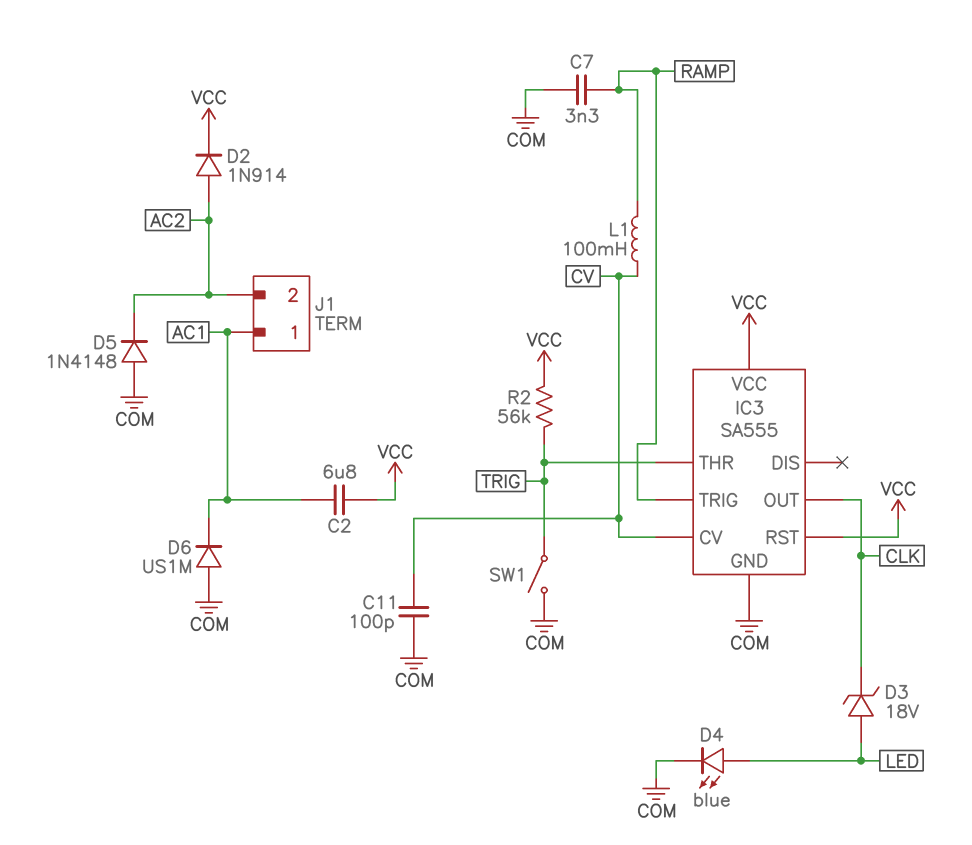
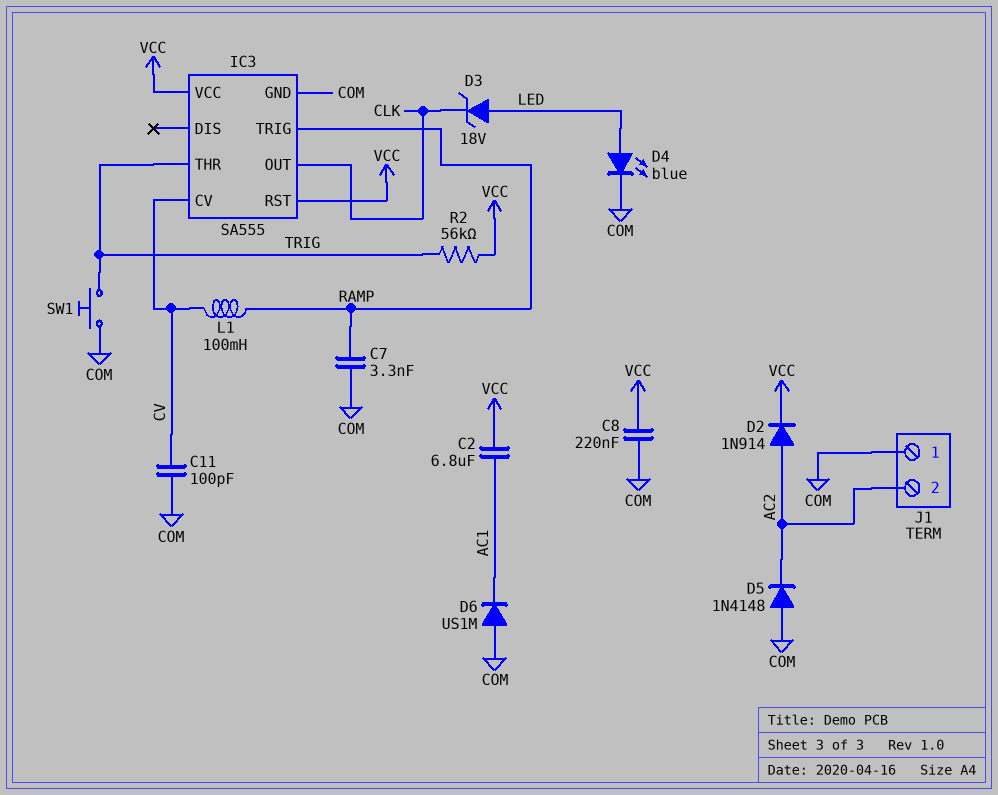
C8: none -> 220nF (COM, VCC)
J1 pin 1: AC1 -> COM
SW1: switch (COM, TRIG) -> button (COM, TRIG)

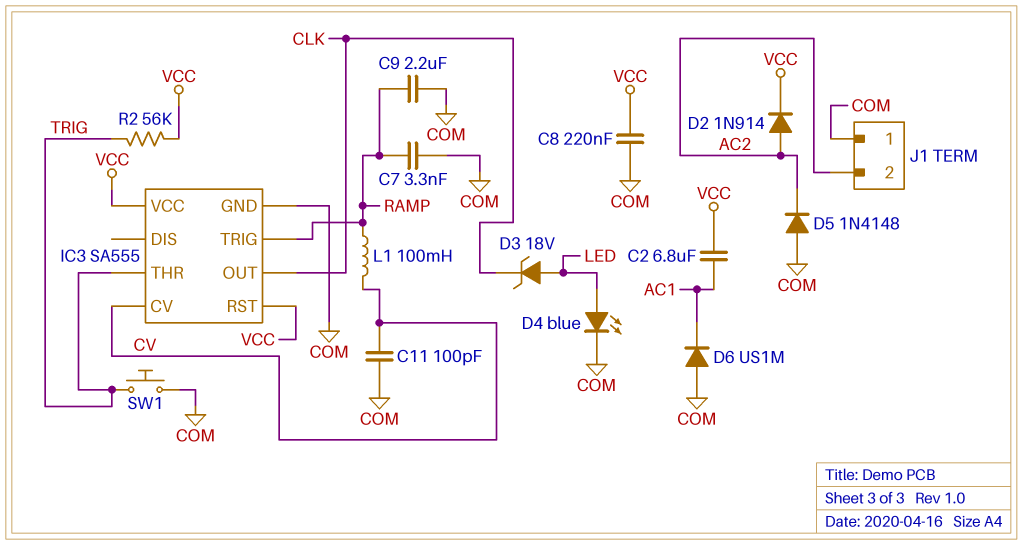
C9: none -> 2.2uF (COM, RAMP)

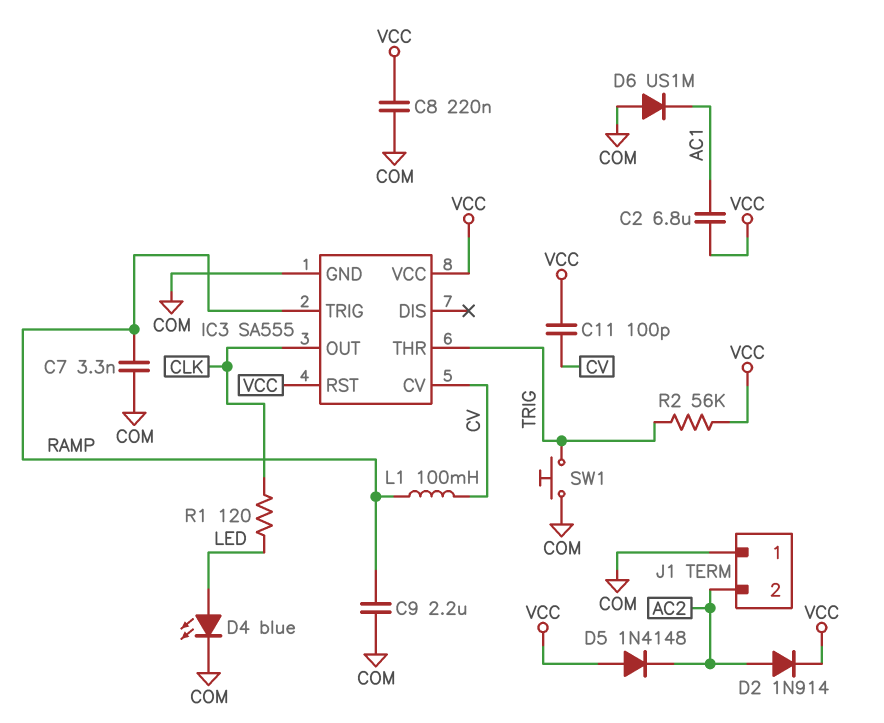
C11: 100pF (COM, CV) -> 100pF (CV, VCC)
D3: zener 18V (A LED, K CLK) -> none
D5: diode 1N4148 (A COM, K AC2) -> diode 1N4148 (A VCC, K AC2)
R1: none -> 120 (CLK, LED)

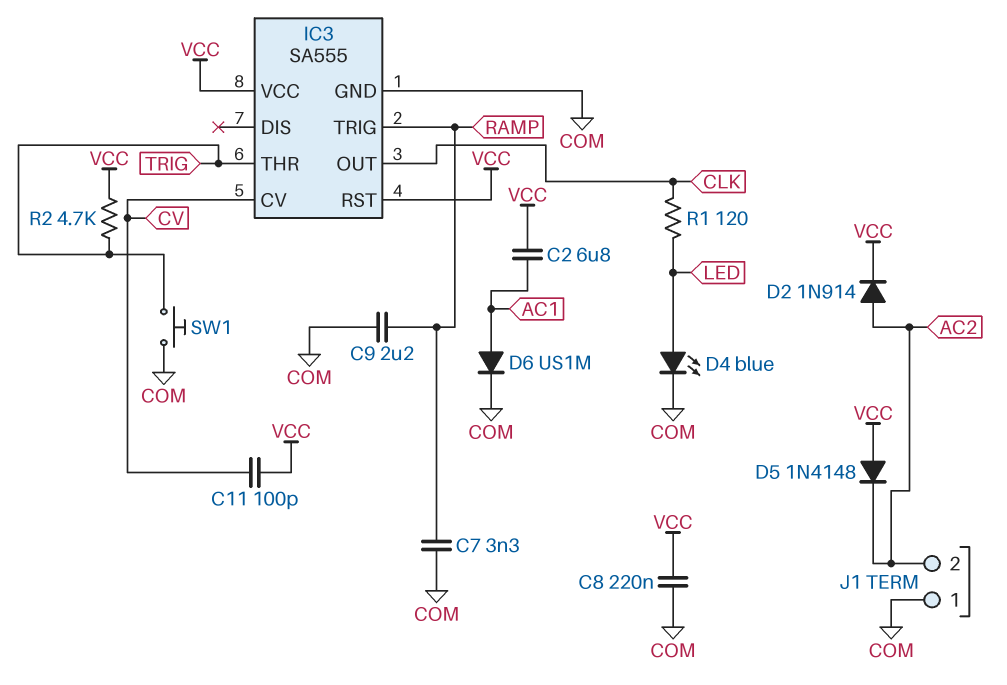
D6: diode US1M (A COM, K AC1) -> diode US1M (A AC1, K COM)
L1: 100mH (CV, RAMP) -> none
R2: 56k (TRIG, VCC) -> 4.7k (TRIG, VCC)

